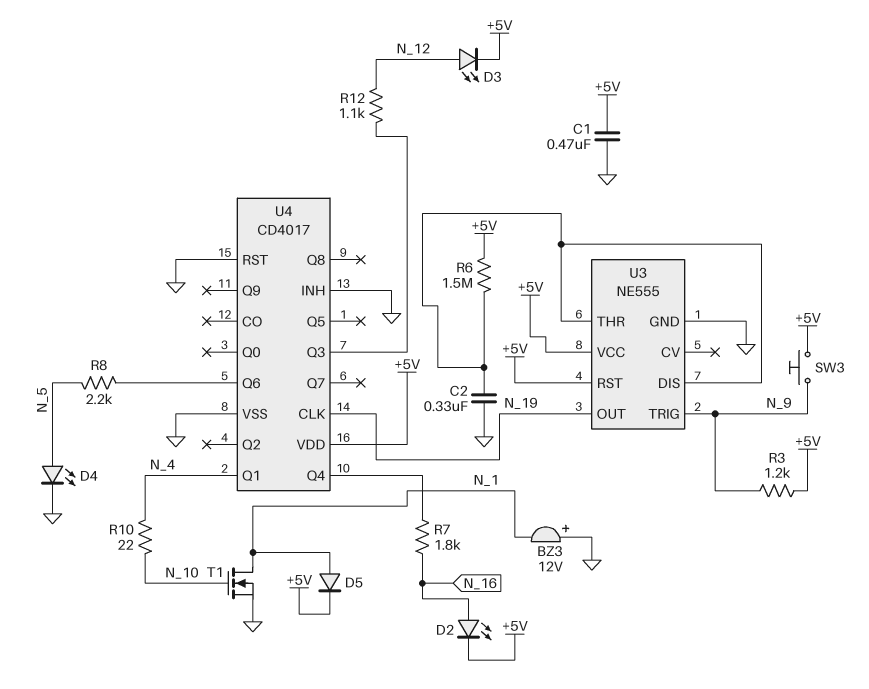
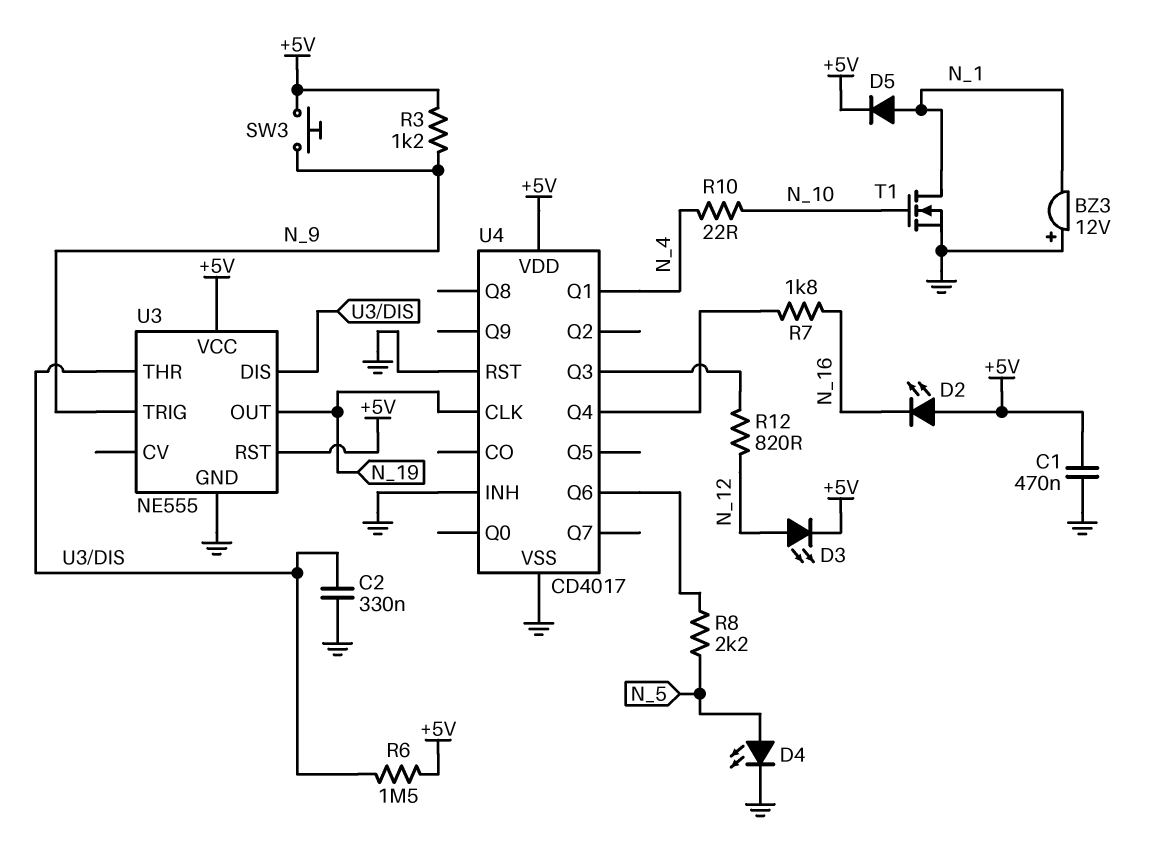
D2: LED (A N_16, K +5V) -> LED (A +5V, K N_16)
R12: 1.1k (N_12, U4/Q3) -> 820 (N_12, U4/Q3)

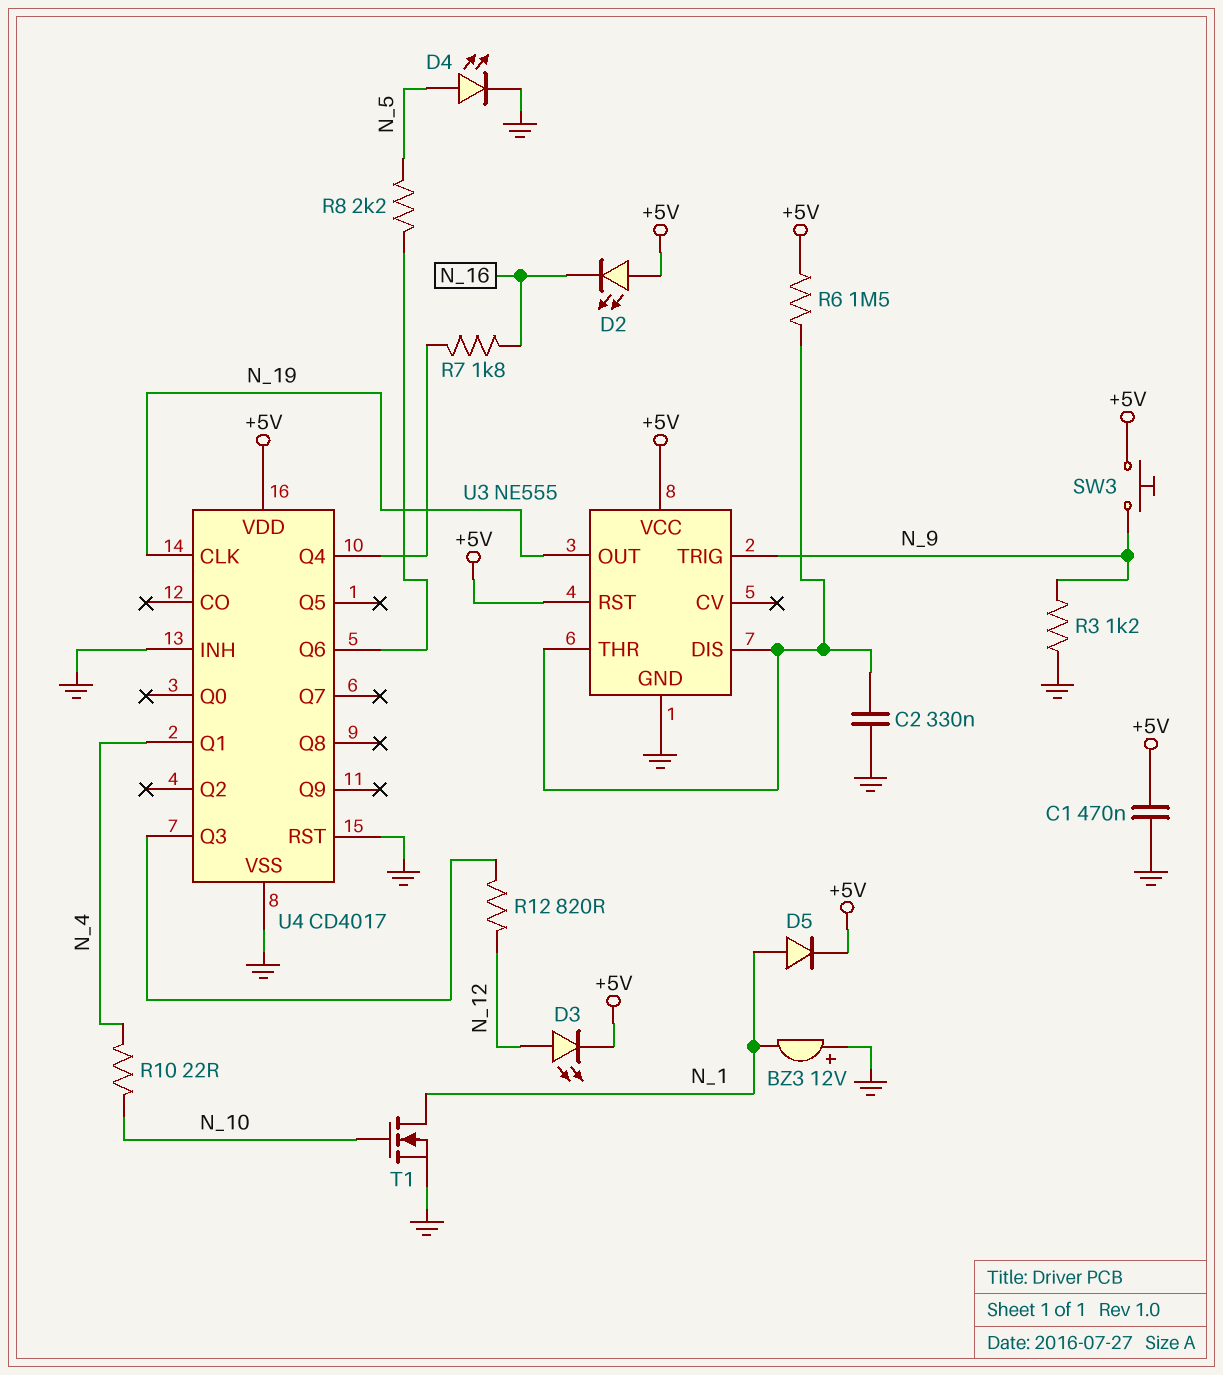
R3: 1.2k (+5V, N_9) -> 1.2k (GND, N_9)

